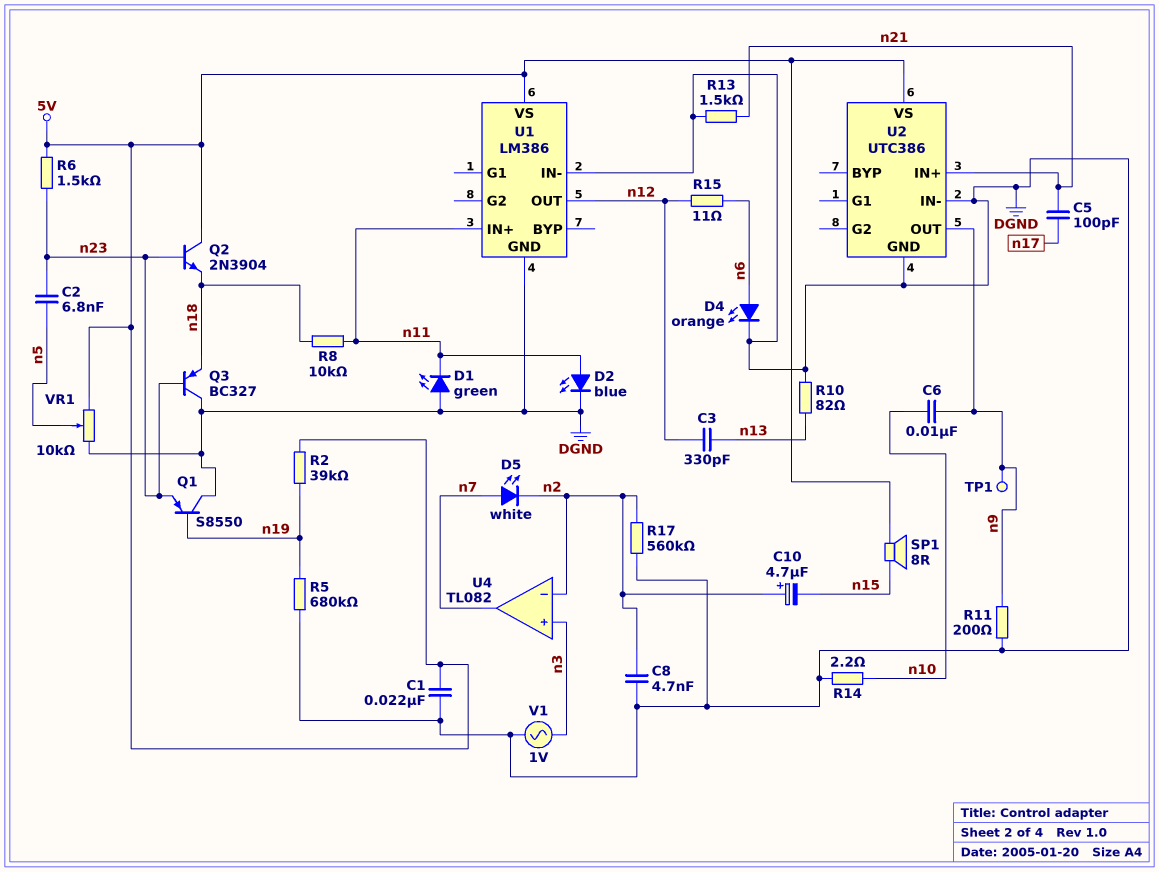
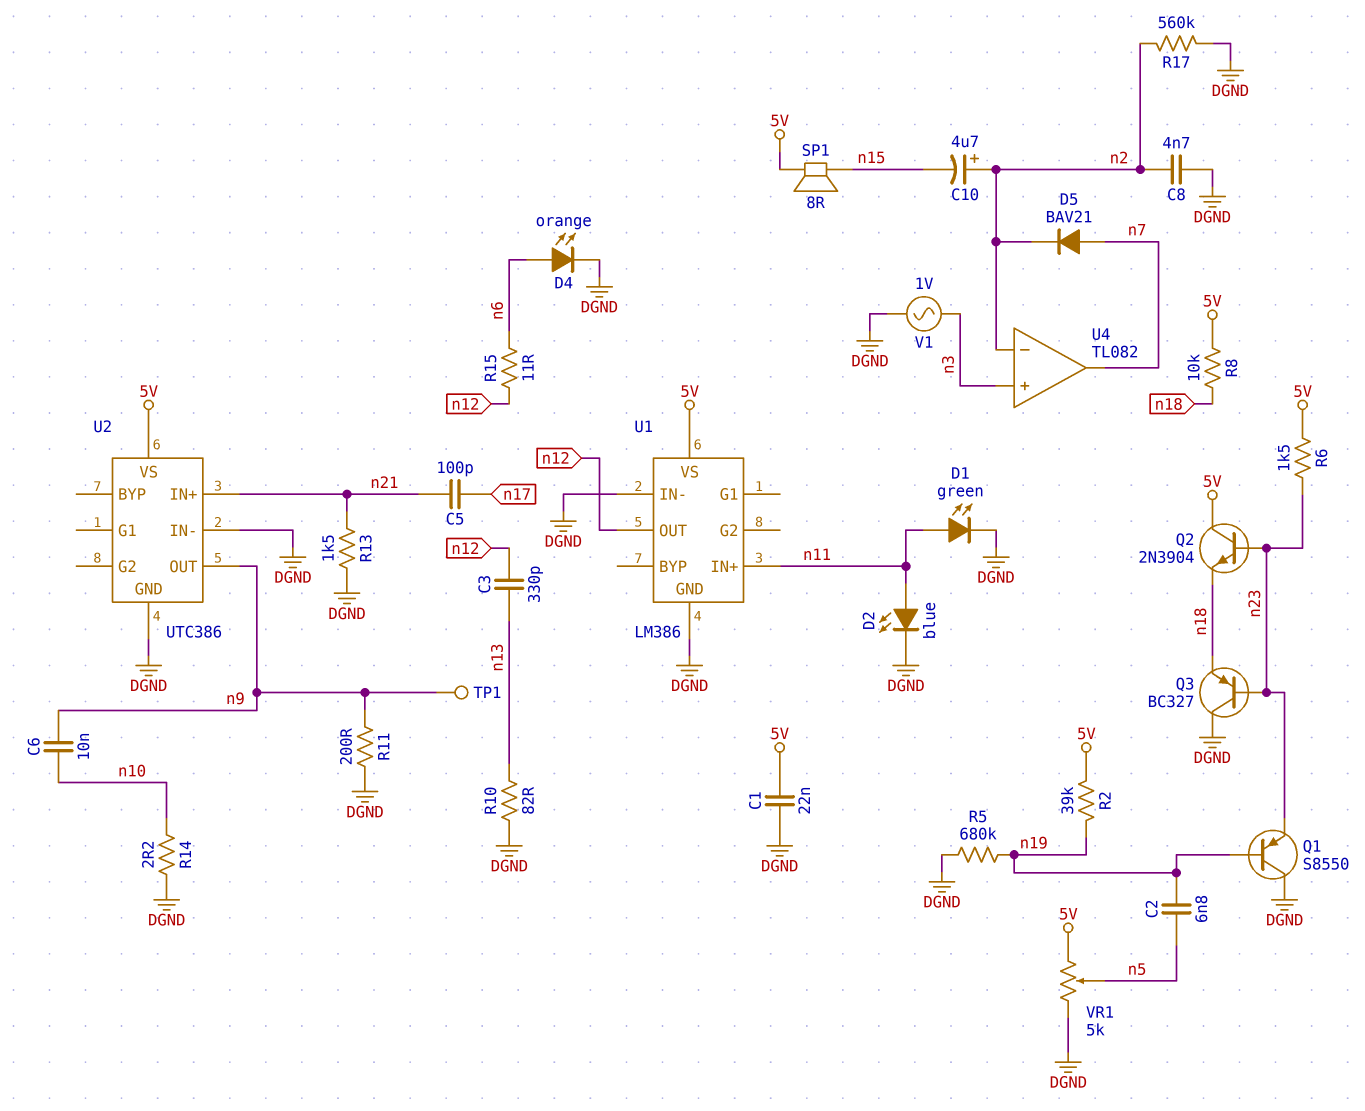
C2: 6.8nF (n5, n23) -> 6.8nF (n5, n19)
D1: LED green (A DGND, K n11) -> LED green (A n11, K DGND)
D5: LED white (A n7, K n2) -> diode BAV21 (A n7, K n2)
R8: 10k (n11, n18) -> 10k (5V, n18)
VR1: 10k (5V, DGND, wiper n5) -> 5k (5V, DGND, wiper n5)

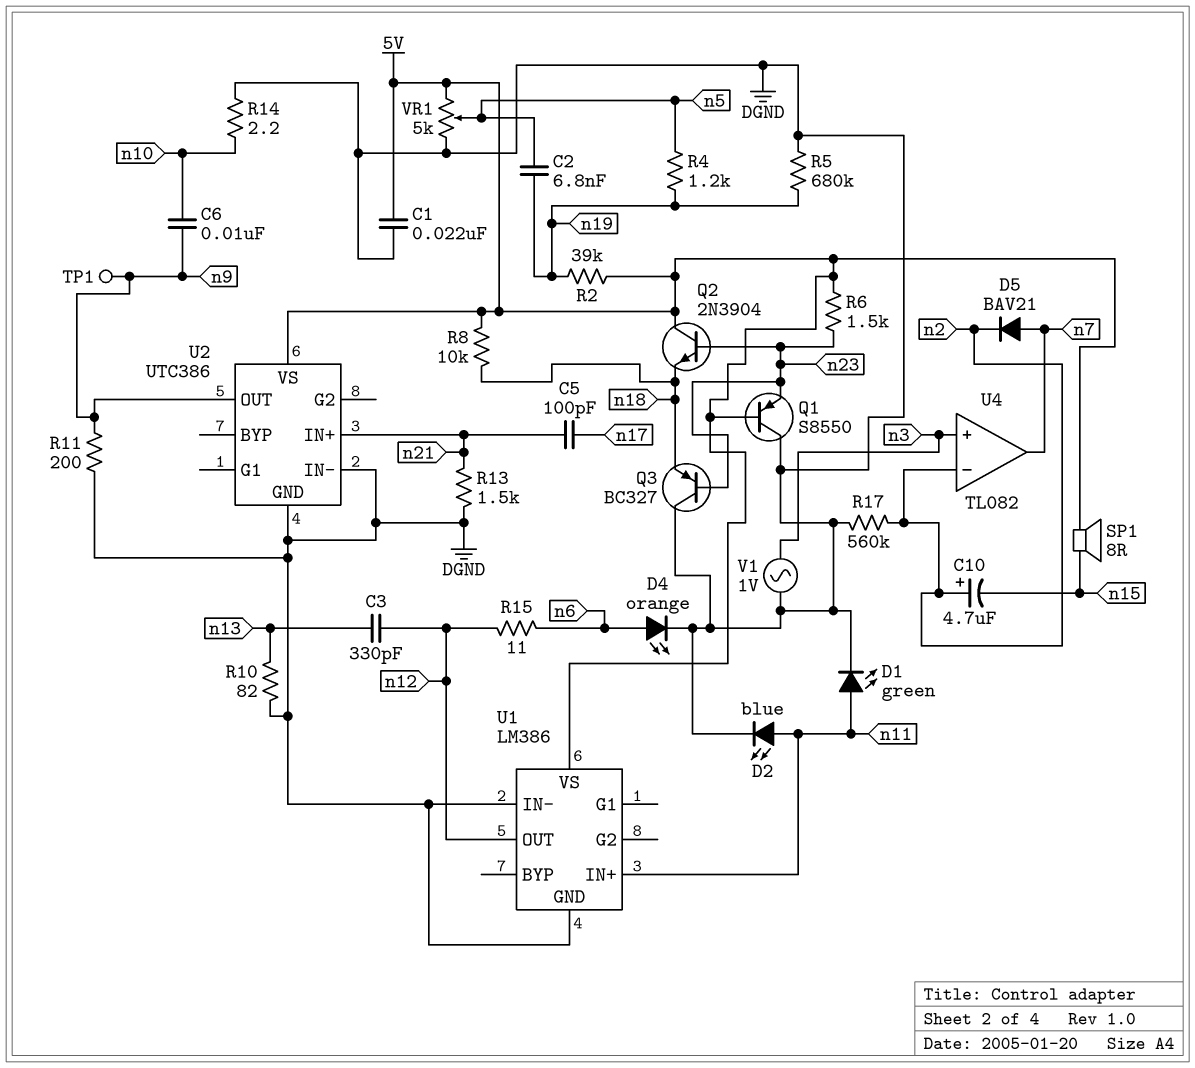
C8: 4.7nF (DGND, n2) -> none
Q1: PNP S8550 (B n19, C DGND, E n23) -> PNP S8550 (B 5V, C DGND, E n23)
R4: none -> 1.2k (n5, n19)

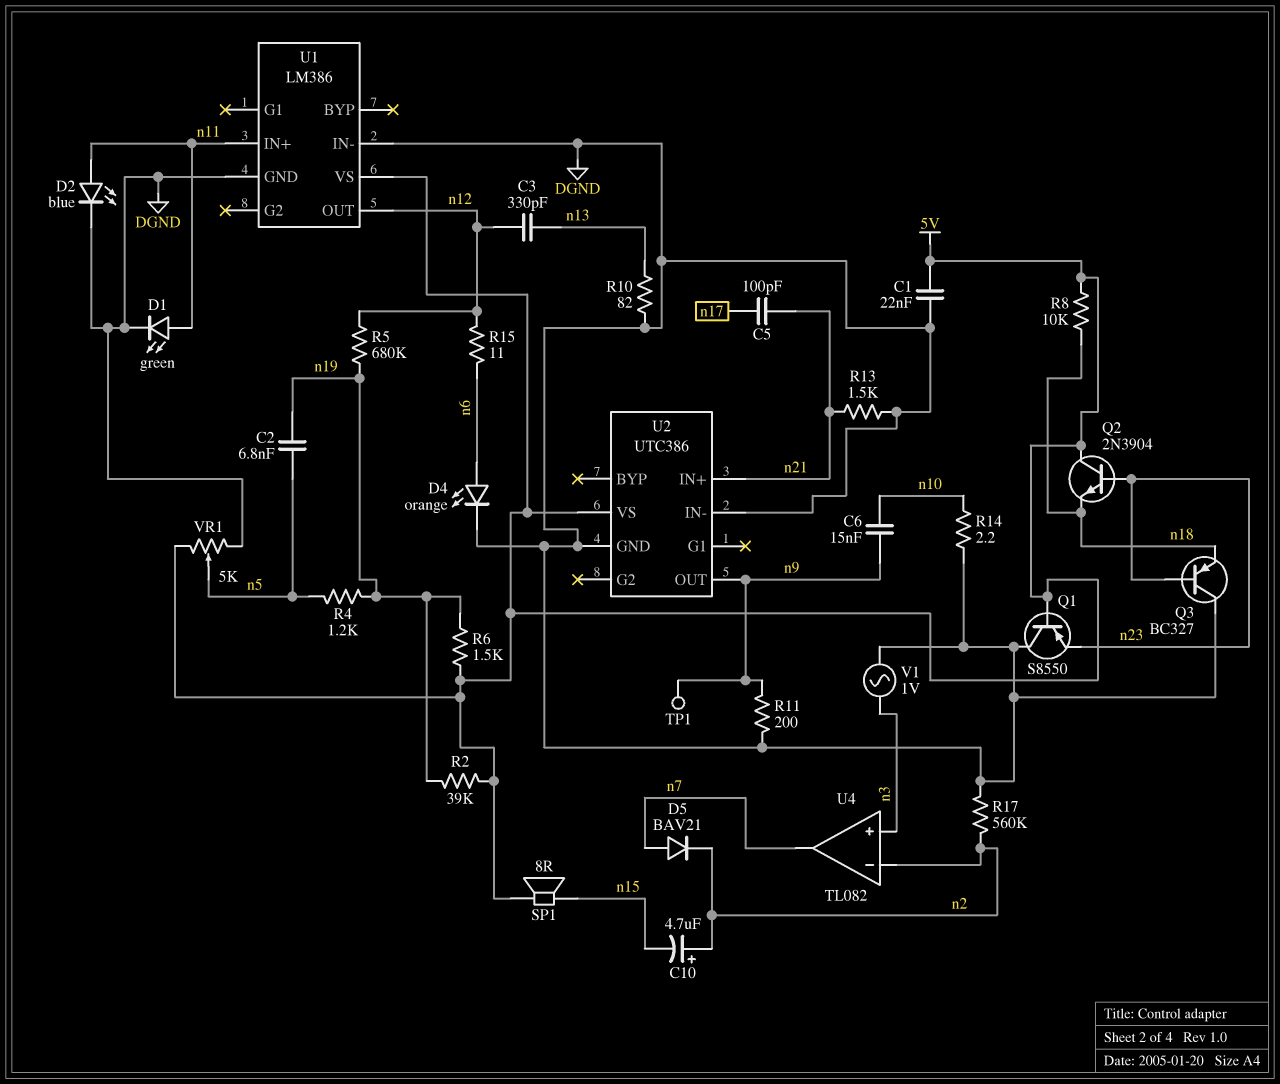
C6: 10nF (n9, n10) -> 15nF (n9, n10)
R5: 680k (DGND, n19) -> 680k (n12, n19)
R6: 1.5k (5V, n23) -> 1.5k (5V, n19)

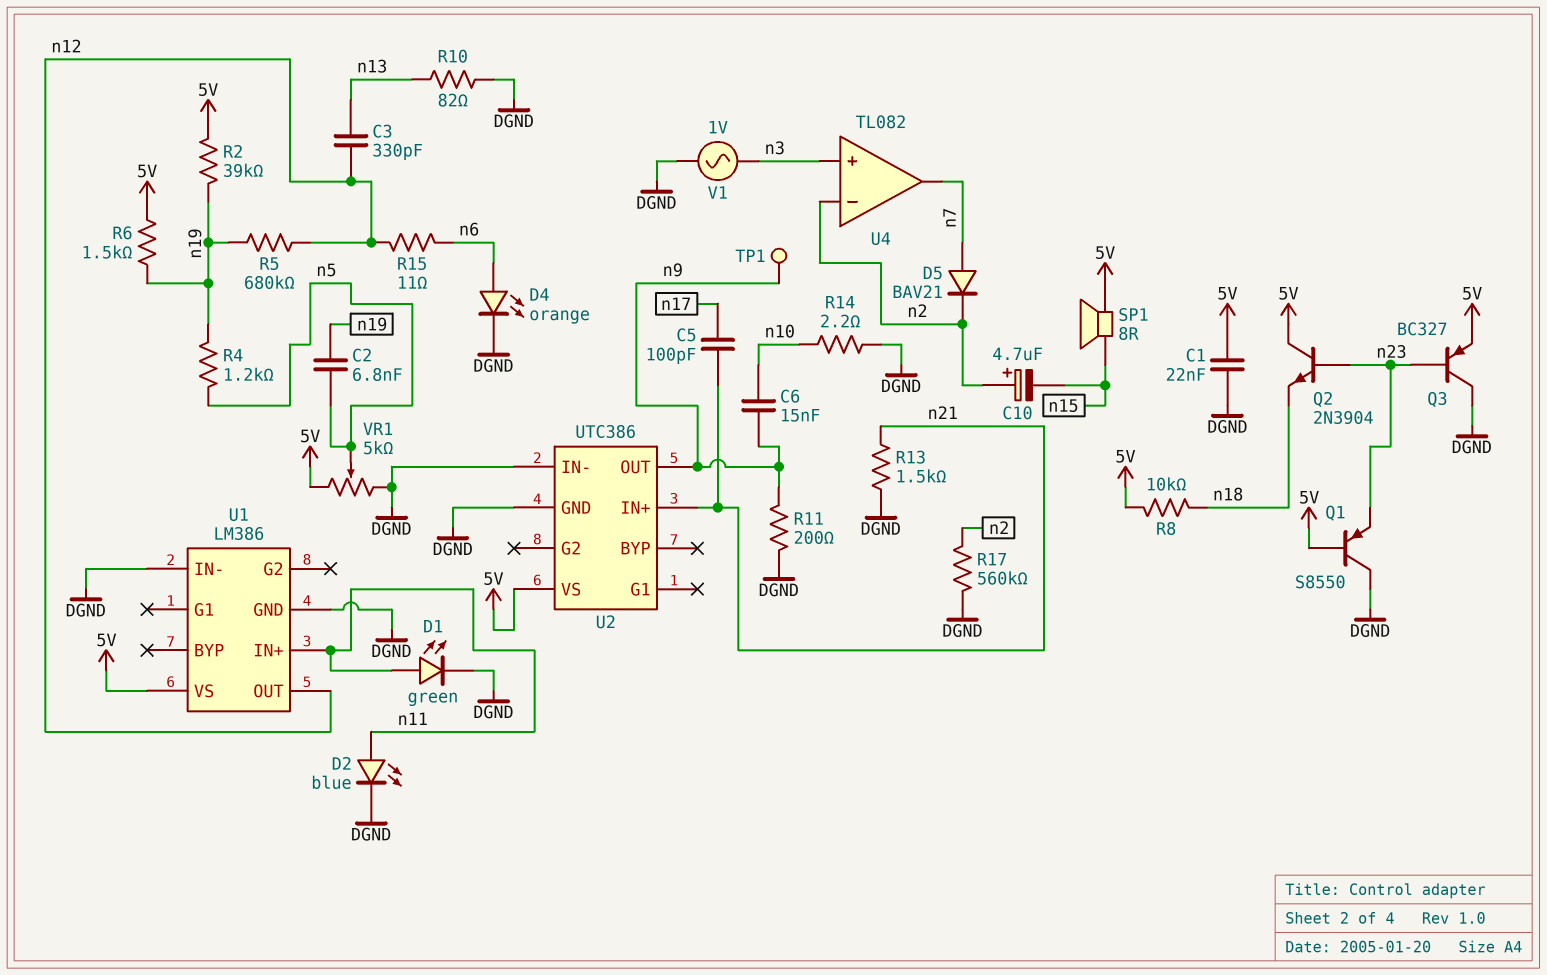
Q3: PNP BC327 (B n23, C DGND, E n18) -> PNP BC327 (B n23, C DGND, E 5V)

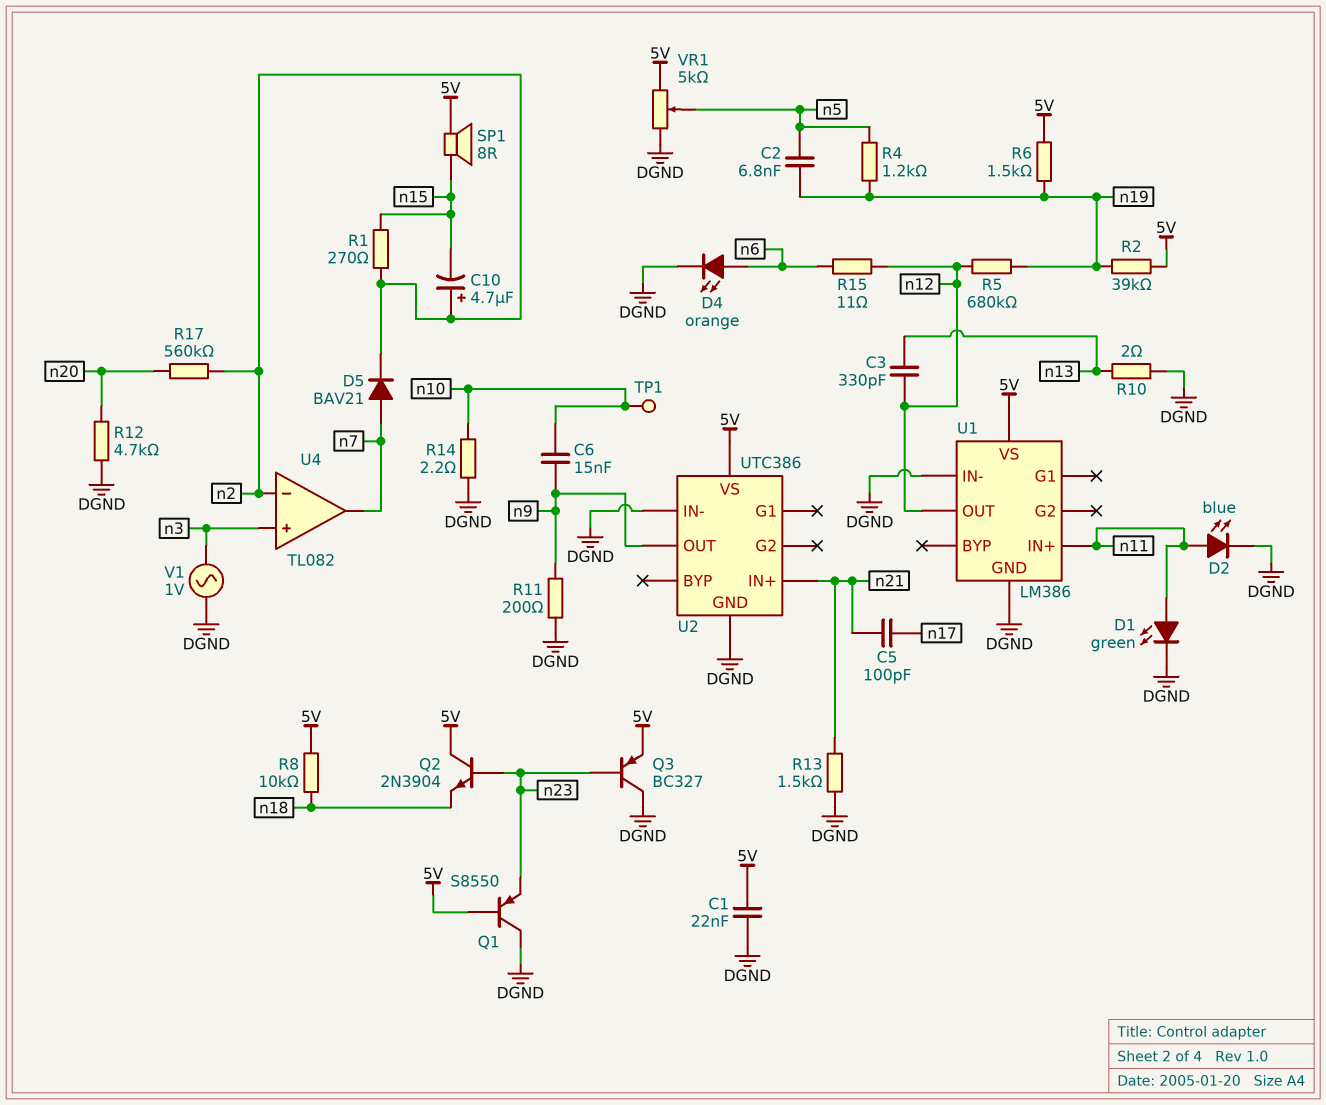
R1: none -> 270 (n2, n15)
R10: 82 (DGND, n13) -> 2 (DGND, n13)
R12: none -> 4.7k (DGND, n20)
R17: 560k (DGND, n2) -> 560k (n2, n20)
TP1: test point (n9) -> test point (n10)

